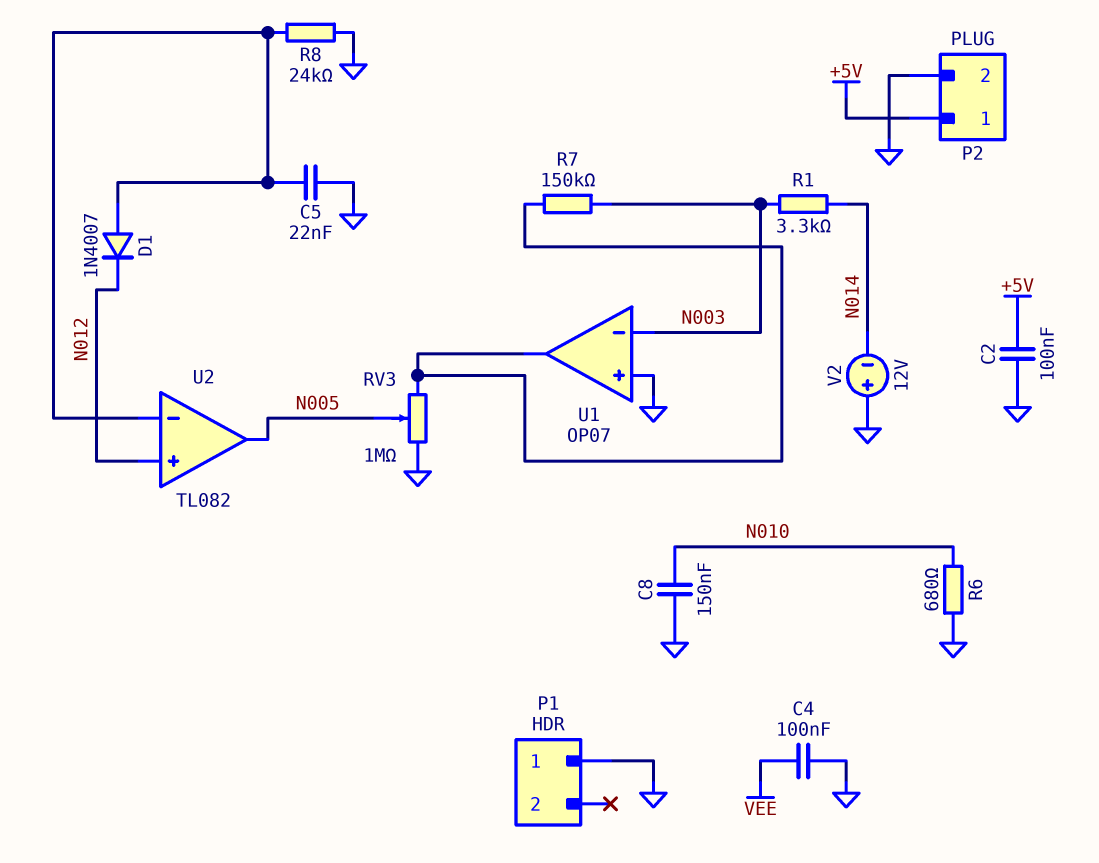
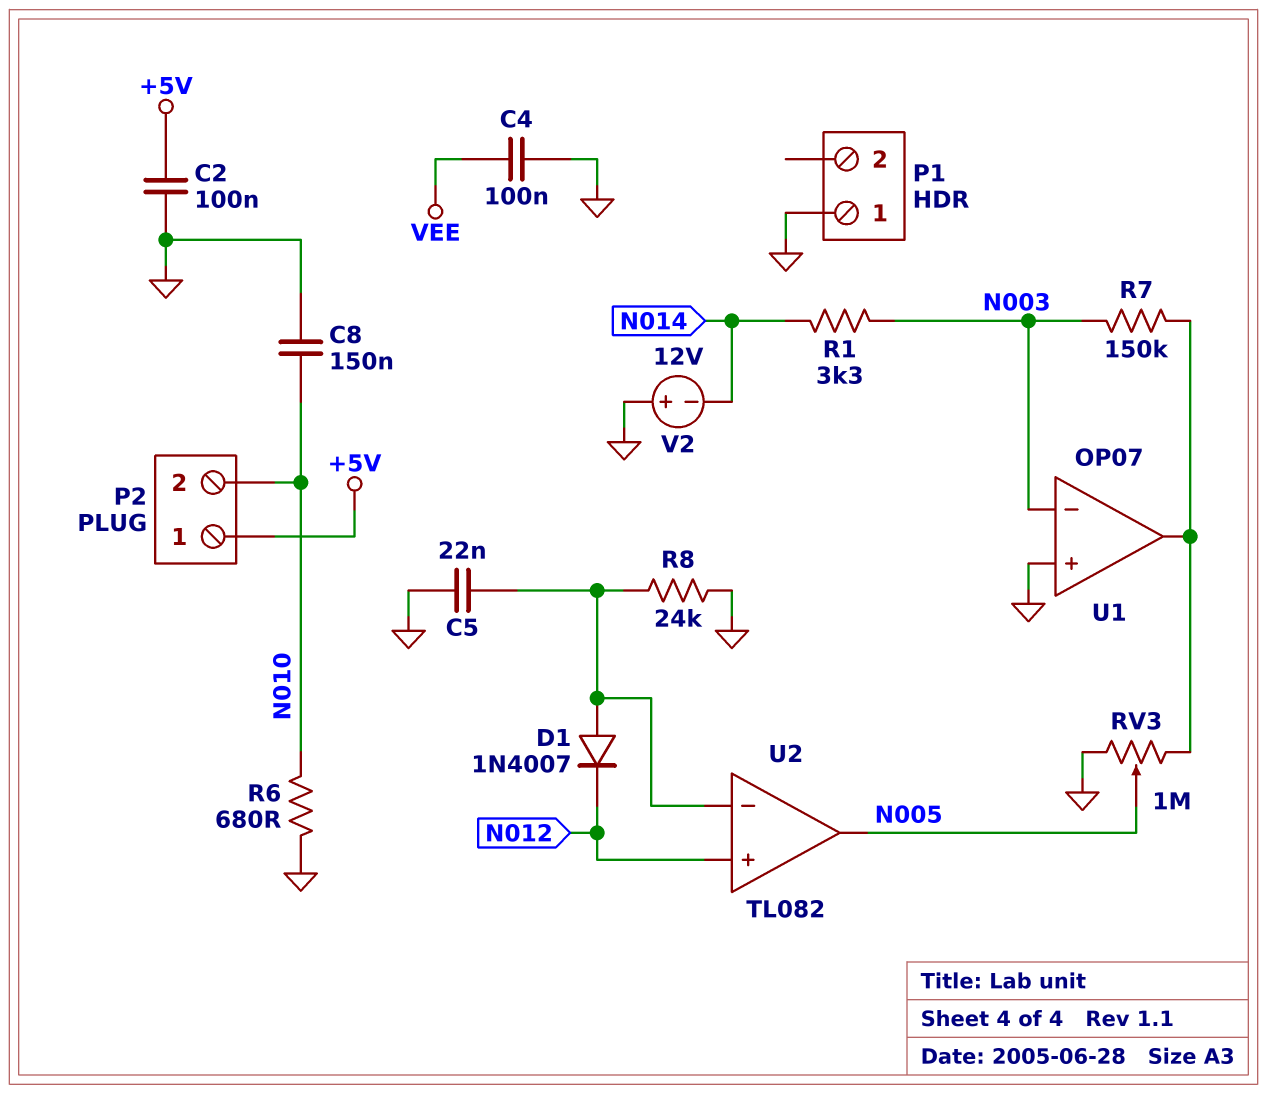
P2 pin 2: GND -> N010

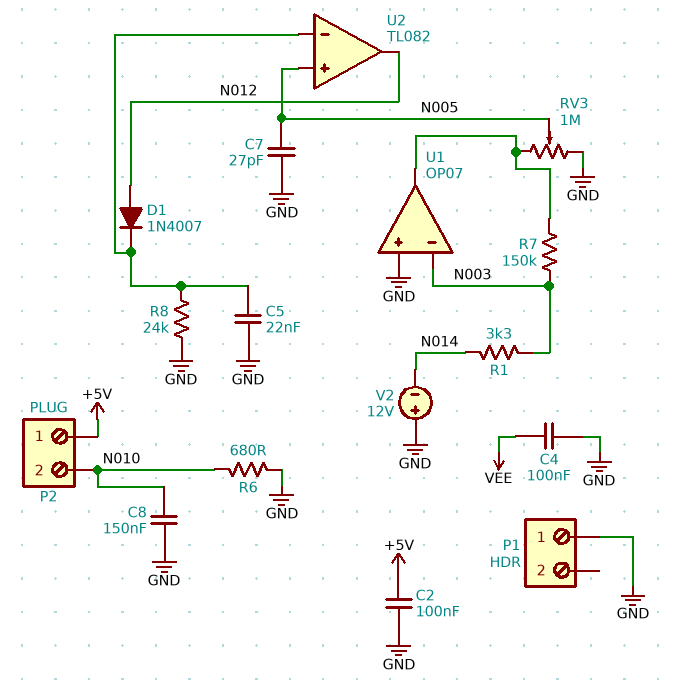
C7: none -> 27pF (GND, N005)
D1: diode 1N4007 (A U2/in-, K N012) -> diode 1N4007 (A N012, K U2/in-)
U2 pin in+: N012 -> N005
U2 pin out: N005 -> N012

